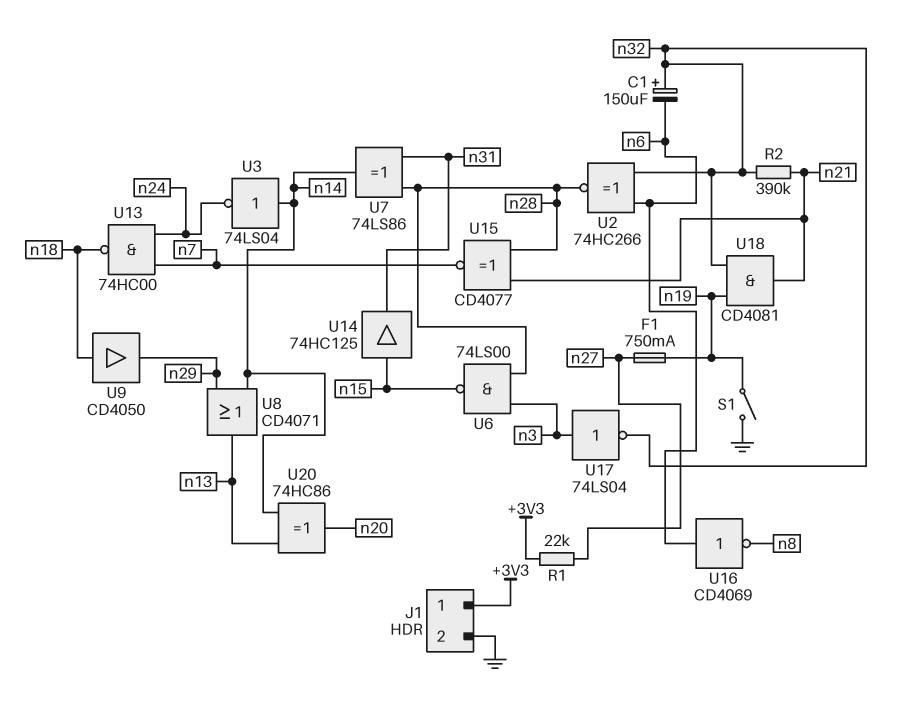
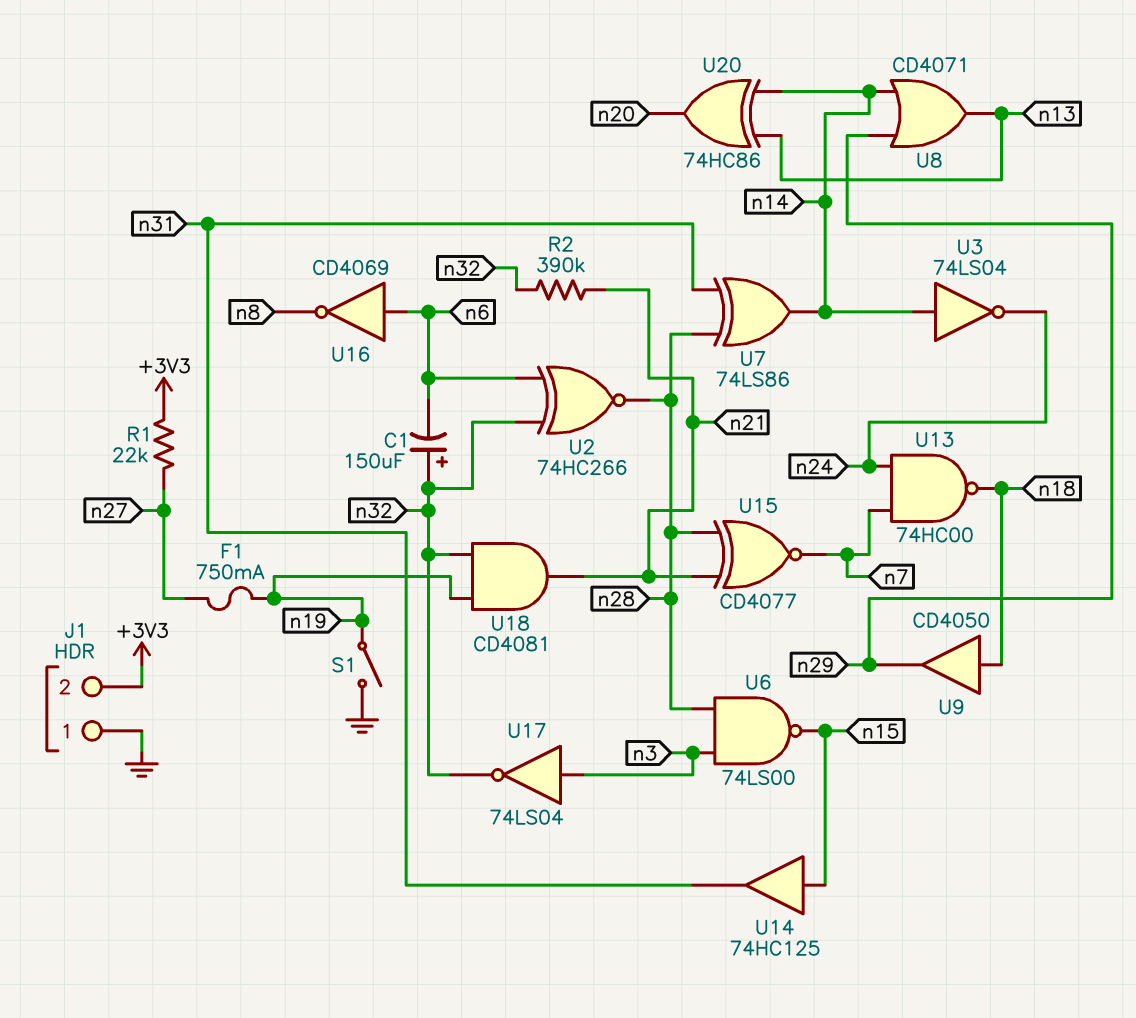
J1 pin 1: +3V3 -> GND
J1 pin 2: GND -> +3V3

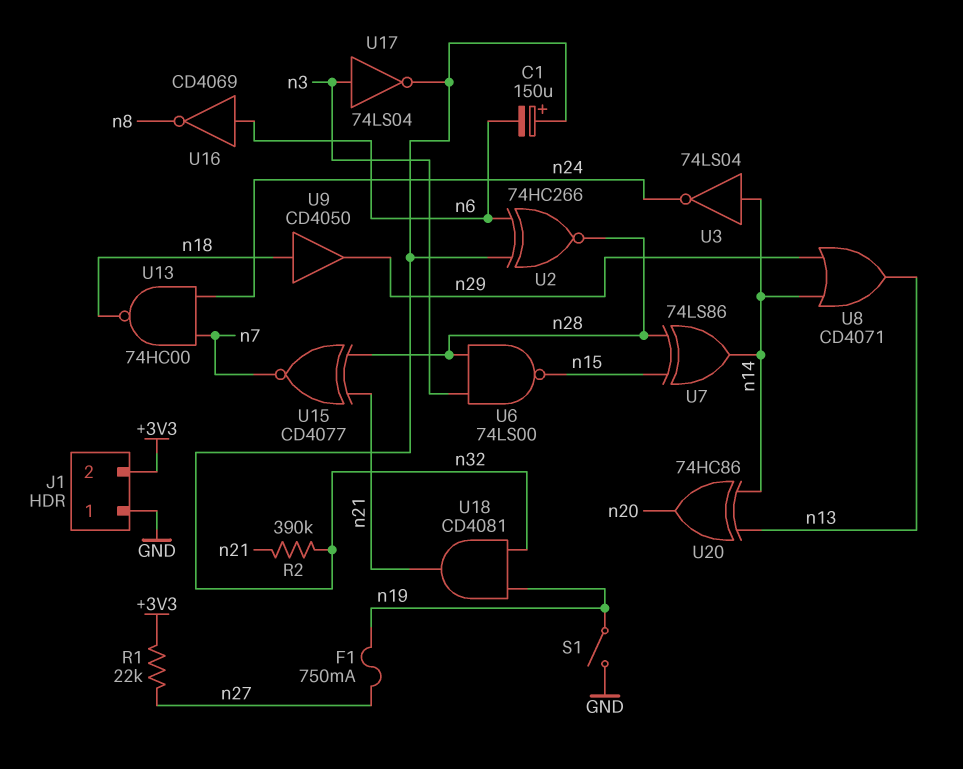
U7: XOR 74LS86 (in n28, in n31, out n14) -> XOR 74LS86 (in n15, in n28, out n14)
U14: buffer 74HC125 (in n15, out n31) -> none

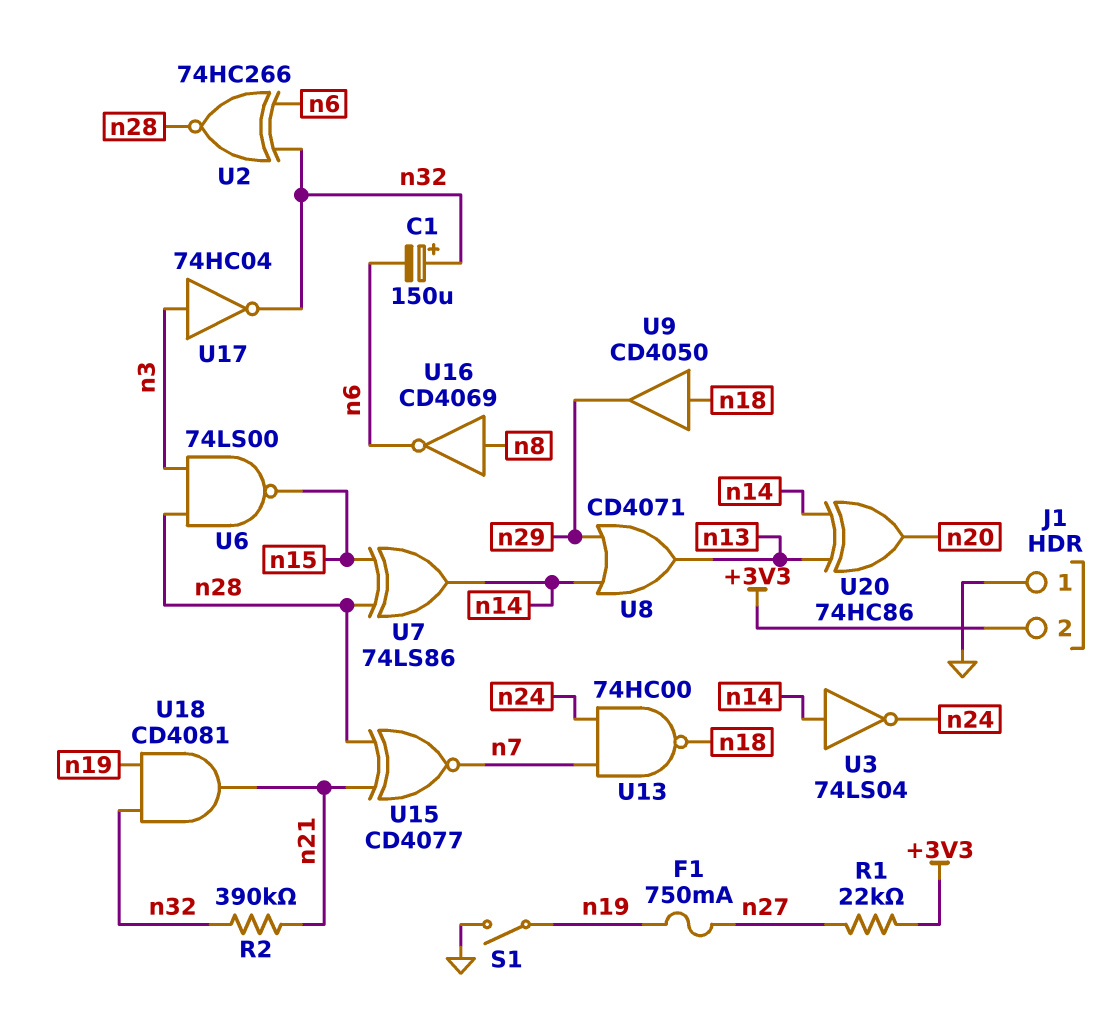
U16: NOT CD4069 (in n6, out n8) -> NOT CD4069 (in n8, out n6)
U17: NOT 74LS04 (in n3, out n32) -> NOT 74HC04 (in n3, out n32)

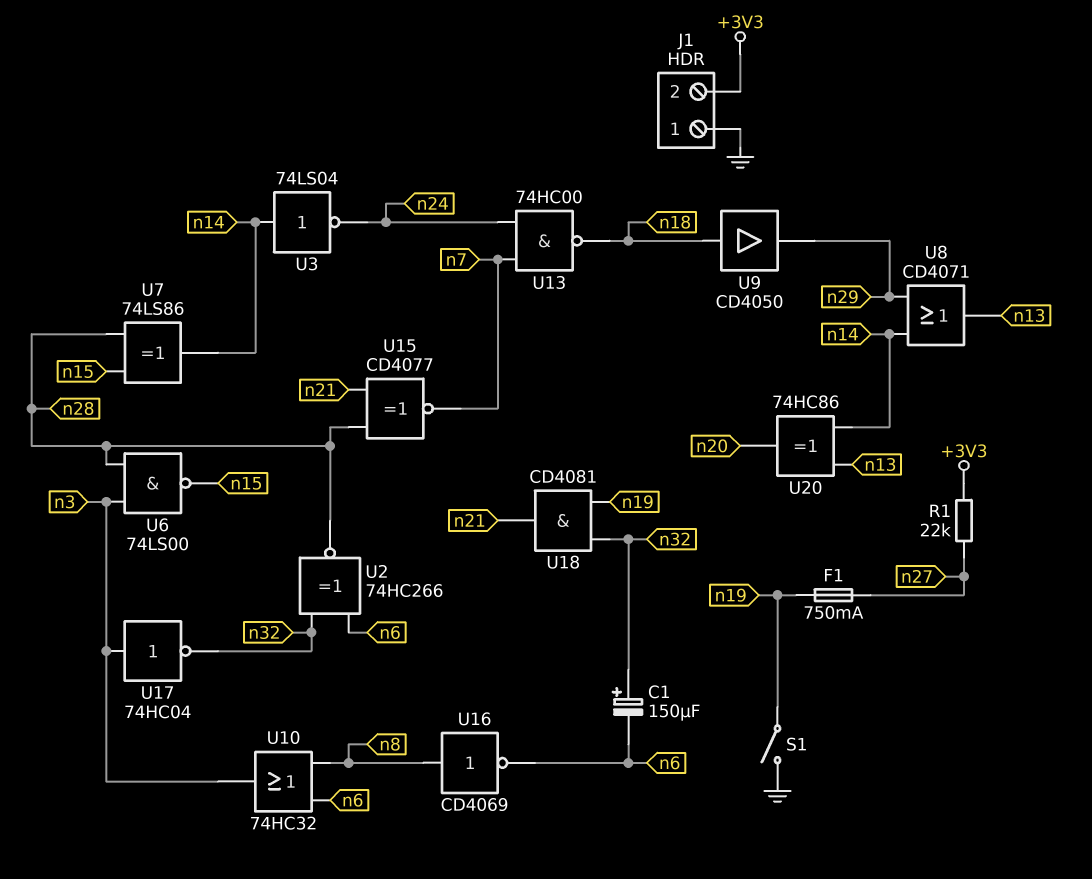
R2: 390k (n21, n32) -> none
U10: none -> OR 74HC32 (in n6, in n8, out n3)

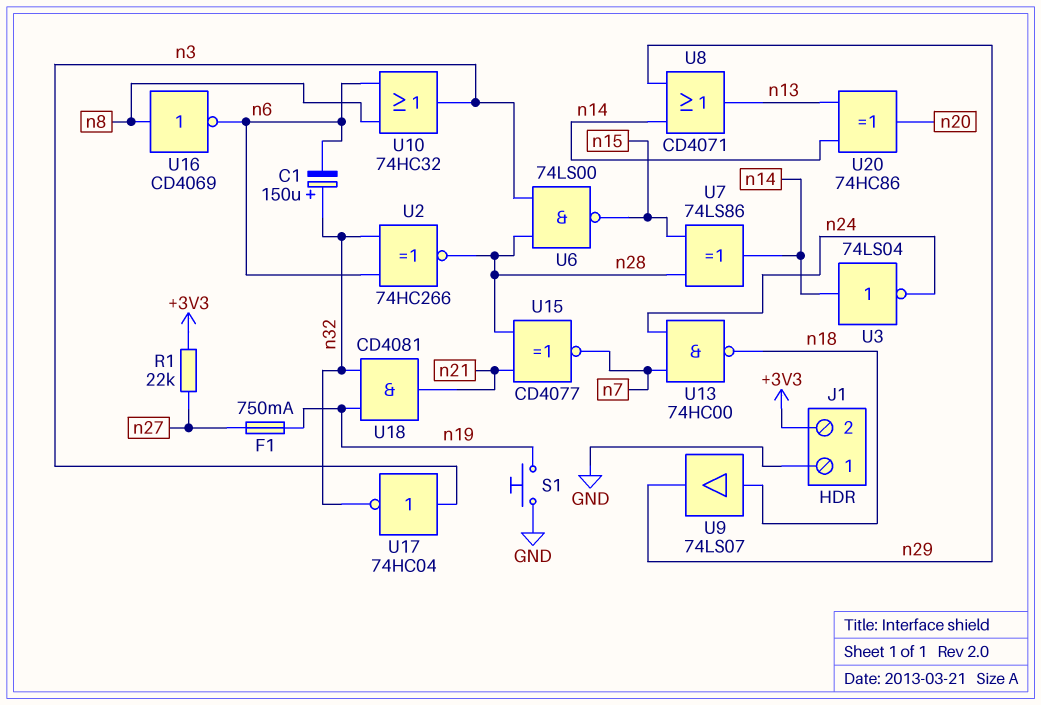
S1: switch (GND, n19) -> button (GND, n19)
U9: buffer CD4050 (in n18, out n29) -> buffer 74LS07 (in n18, out n29)

